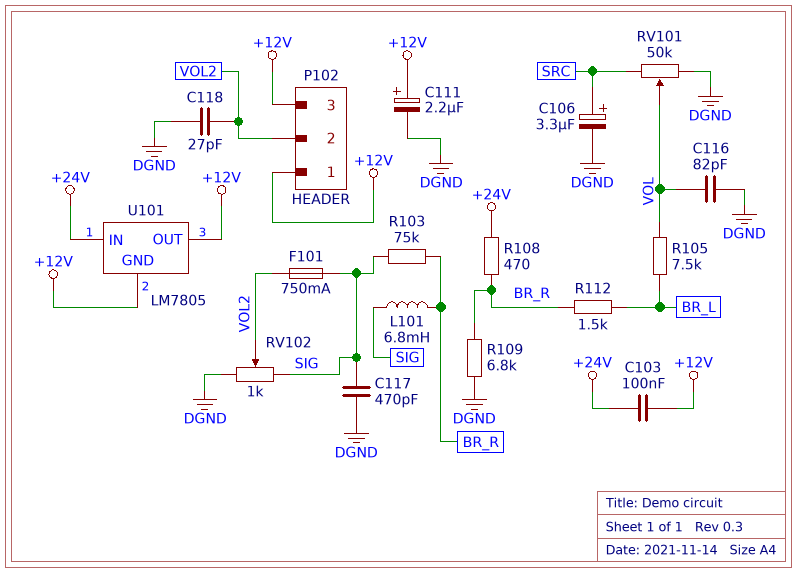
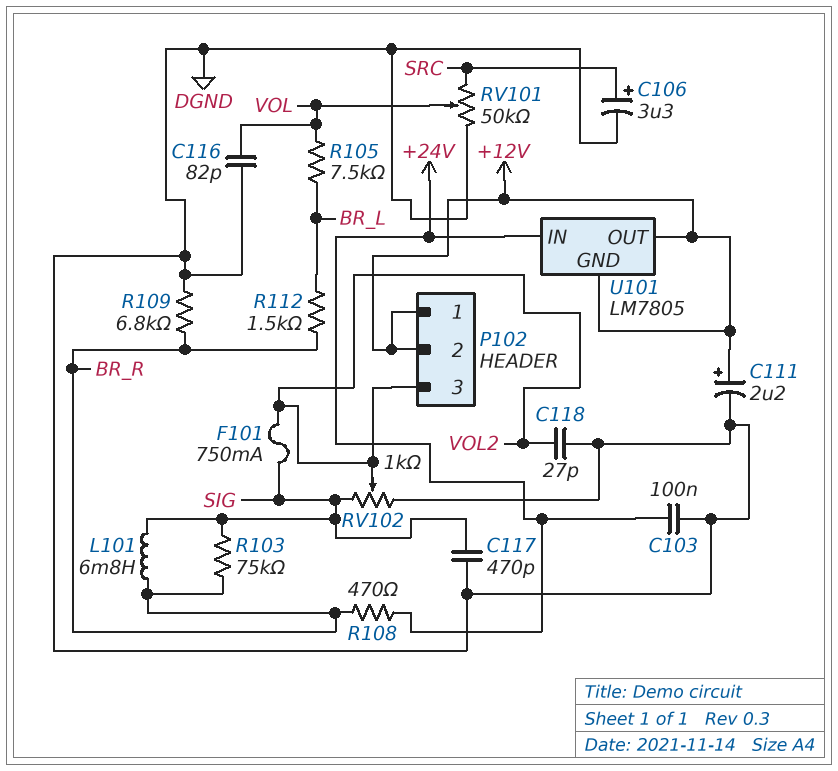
C103: 100nF (+12V, +24V) -> 100nF (+24V, DGND)
P102 pin 2: VOL2 -> +12V
P102 pin 3: +12V -> VOL2

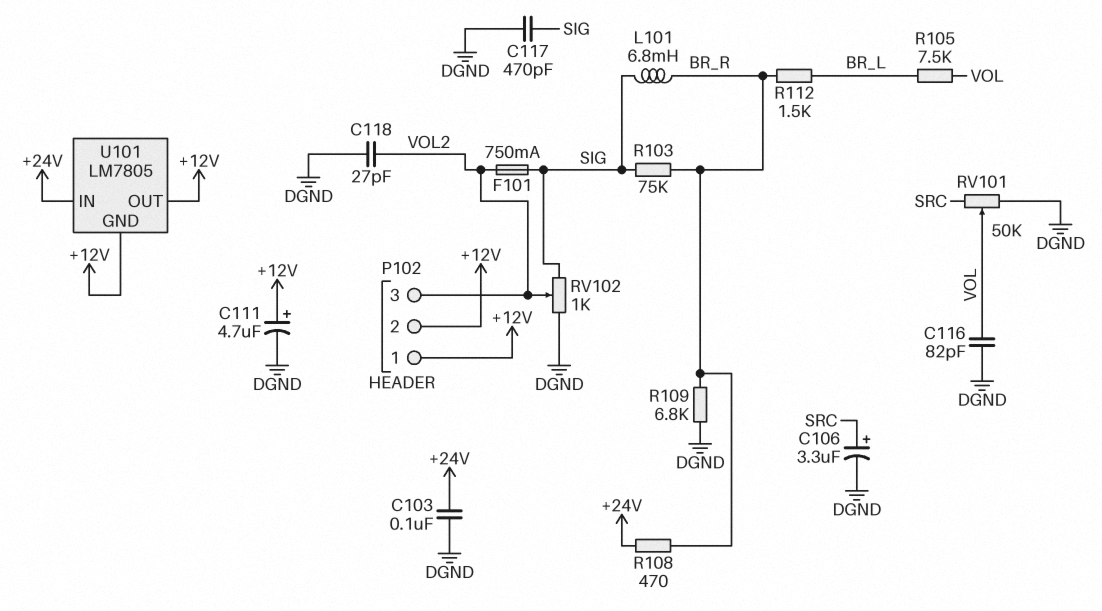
C111: 2.2uF (plus +12V, minus DGND) -> 4.7uF (plus +12V, minus DGND)

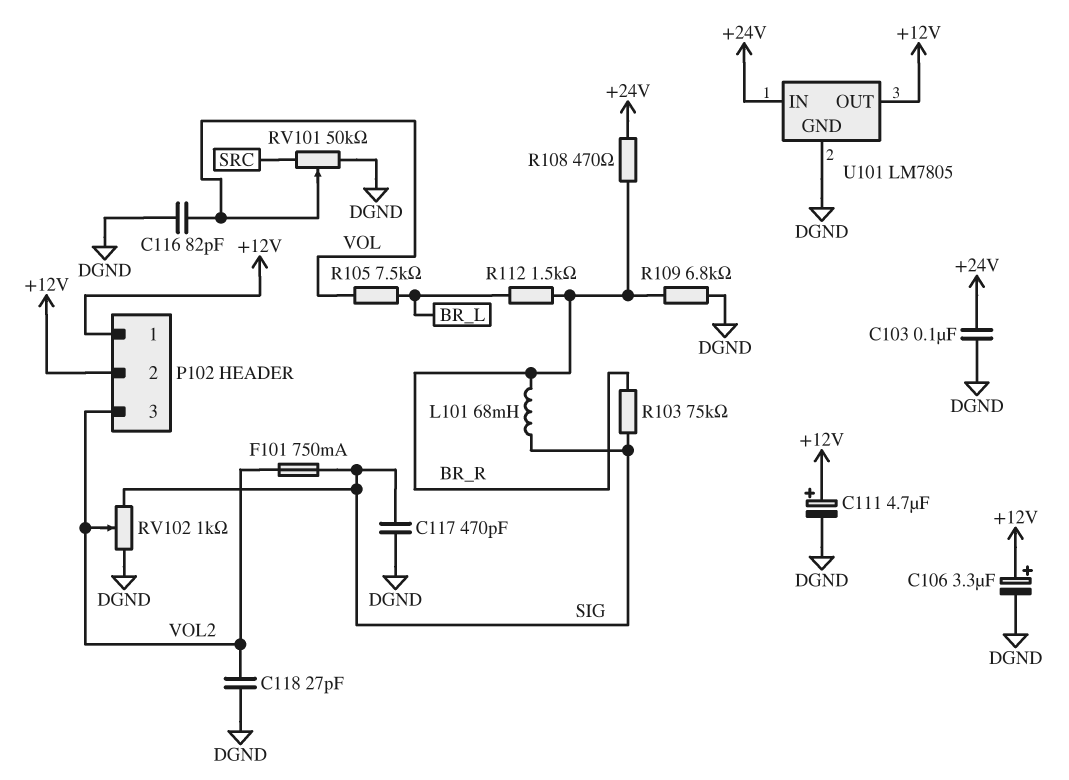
C106: 3.3uF (plus SRC, minus DGND) -> 3.3uF (plus +12V, minus DGND)
L101: 6.8mH (BR_R, SIG) -> 68mH (BR_R, SIG)
U101 pin GND: +12V -> DGND

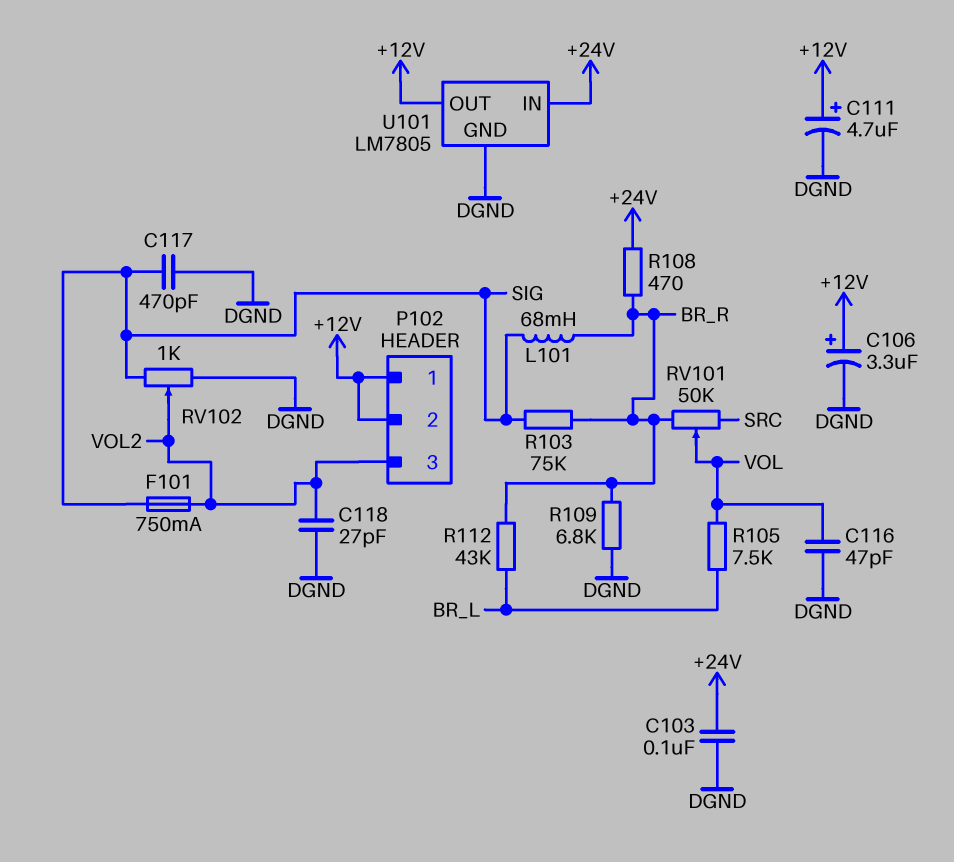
C116: 82pF (DGND, VOL) -> 47pF (DGND, VOL)
R112: 1.5k (BR_L, BR_R) -> 43k (BR_L, BR_R)
RV101: 50k (DGND, SRC, wiper VOL) -> 50k (BR_R, SRC, wiper VOL)

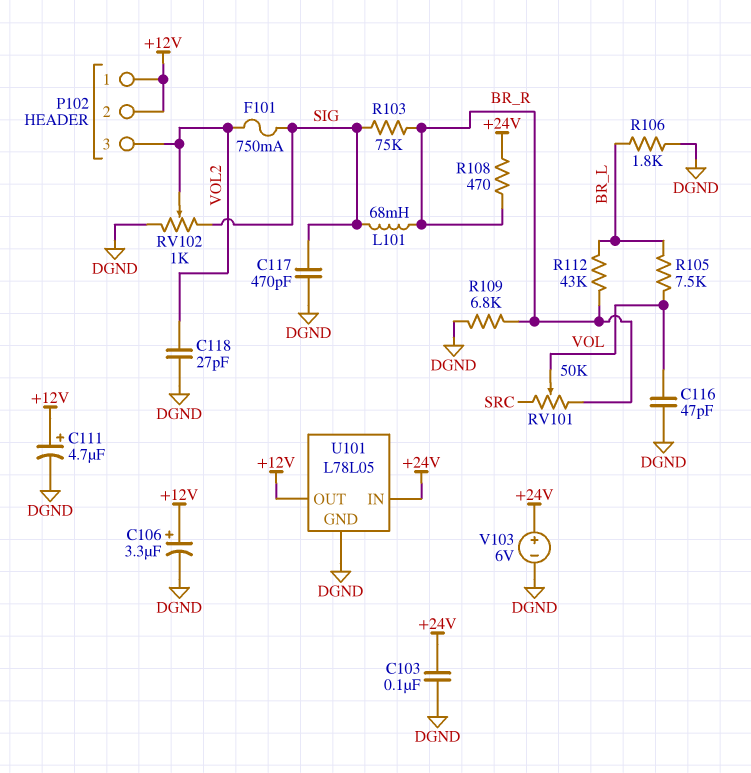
R106: none -> 1.8k (BR_L, DGND)
U101: LM7805 -> L78L05
V103: none -> 6V (plus +24V, minus DGND)

